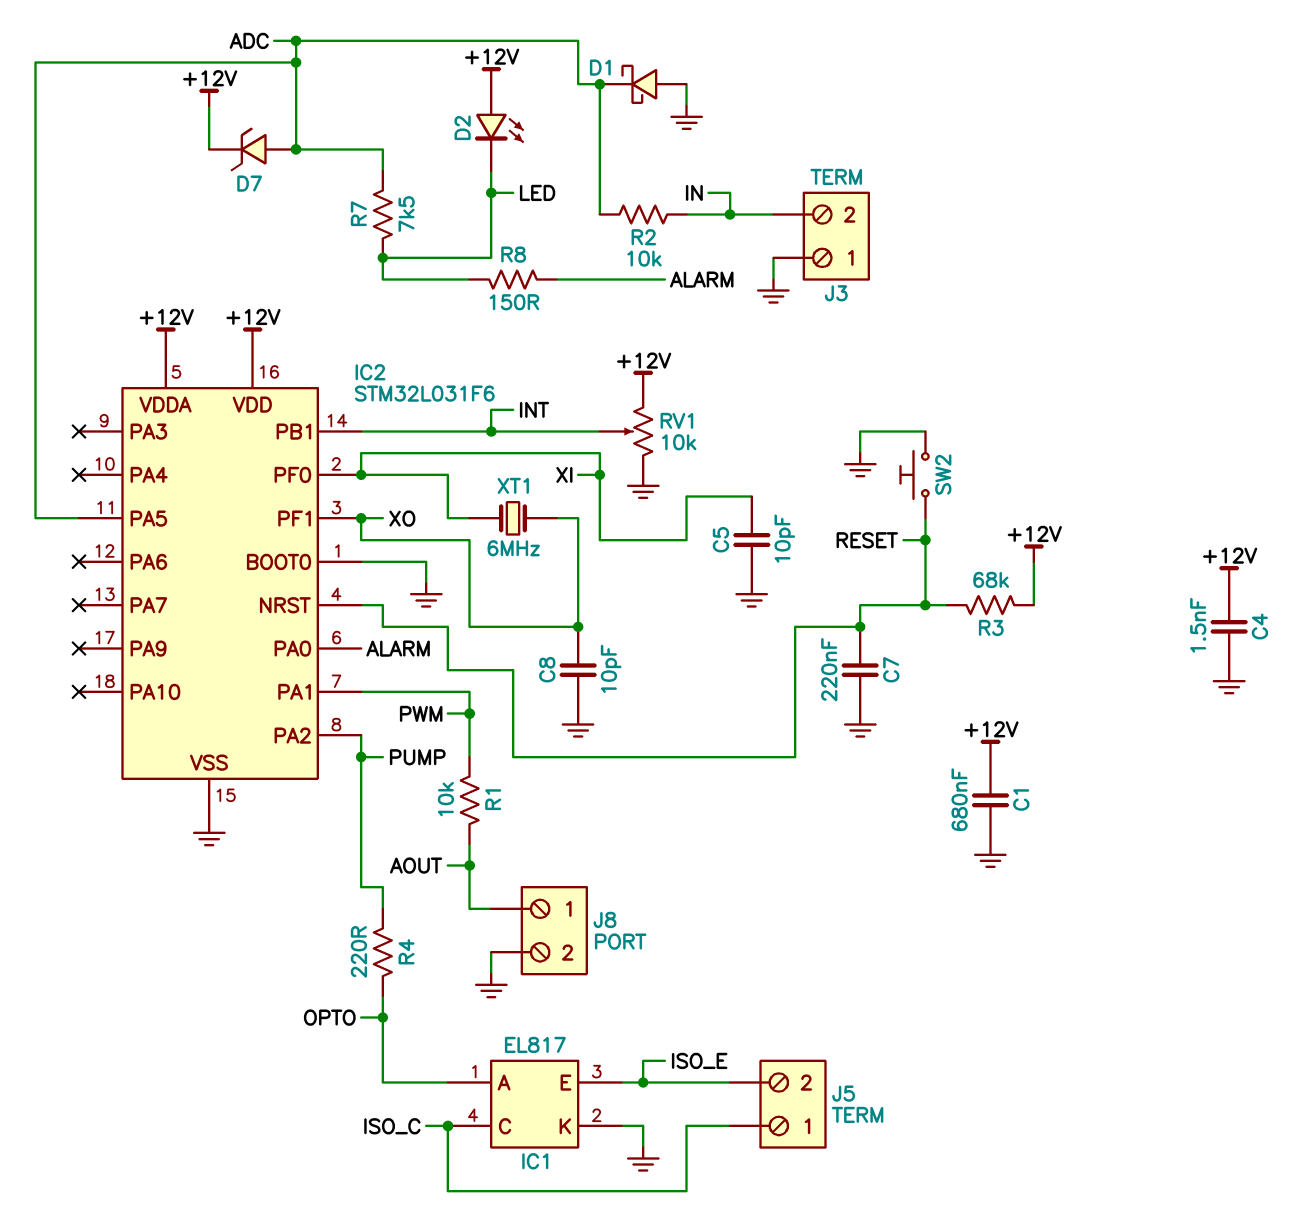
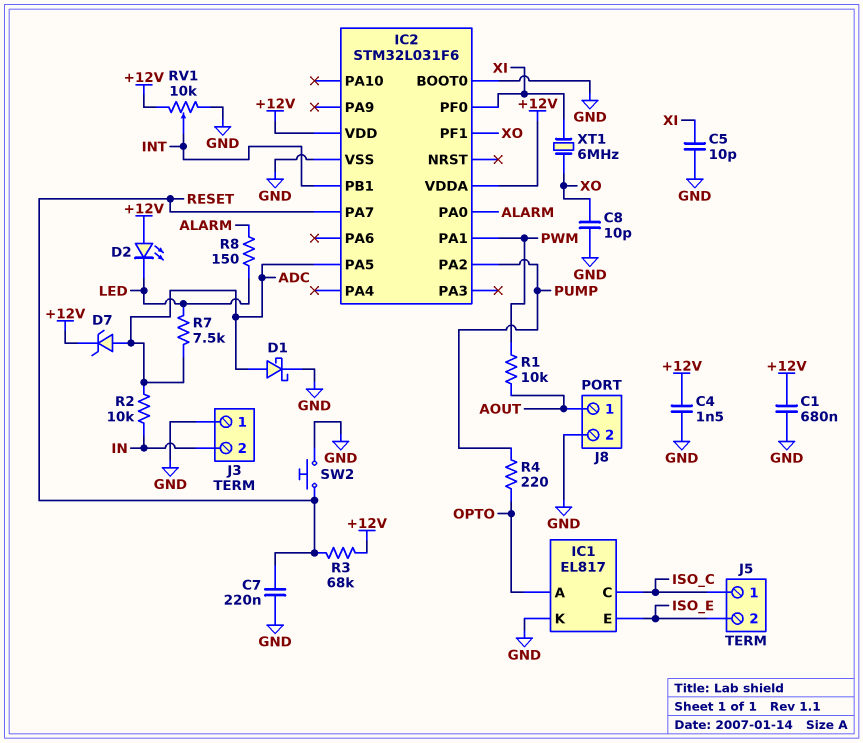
D1: schottky (A GND, K ADC) -> schottky (A ADC, K GND)
IC2 pin NRST: RESET -> none
IC2 pin PA7: none -> RESET

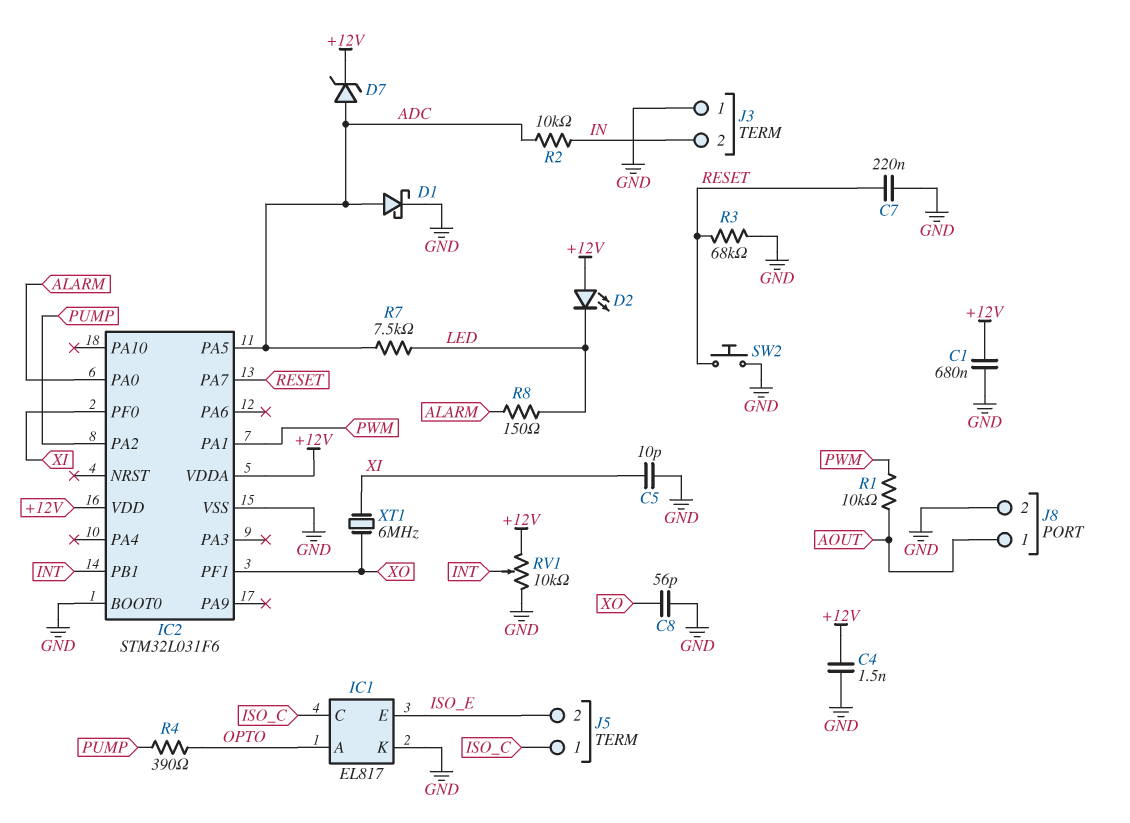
C8: 10pF (GND, XO) -> 56pF (GND, XO)
R3: 68k (+12V, RESET) -> 68k (GND, RESET)
R4: 220 (OPTO, PUMP) -> 390 (OPTO, PUMP)

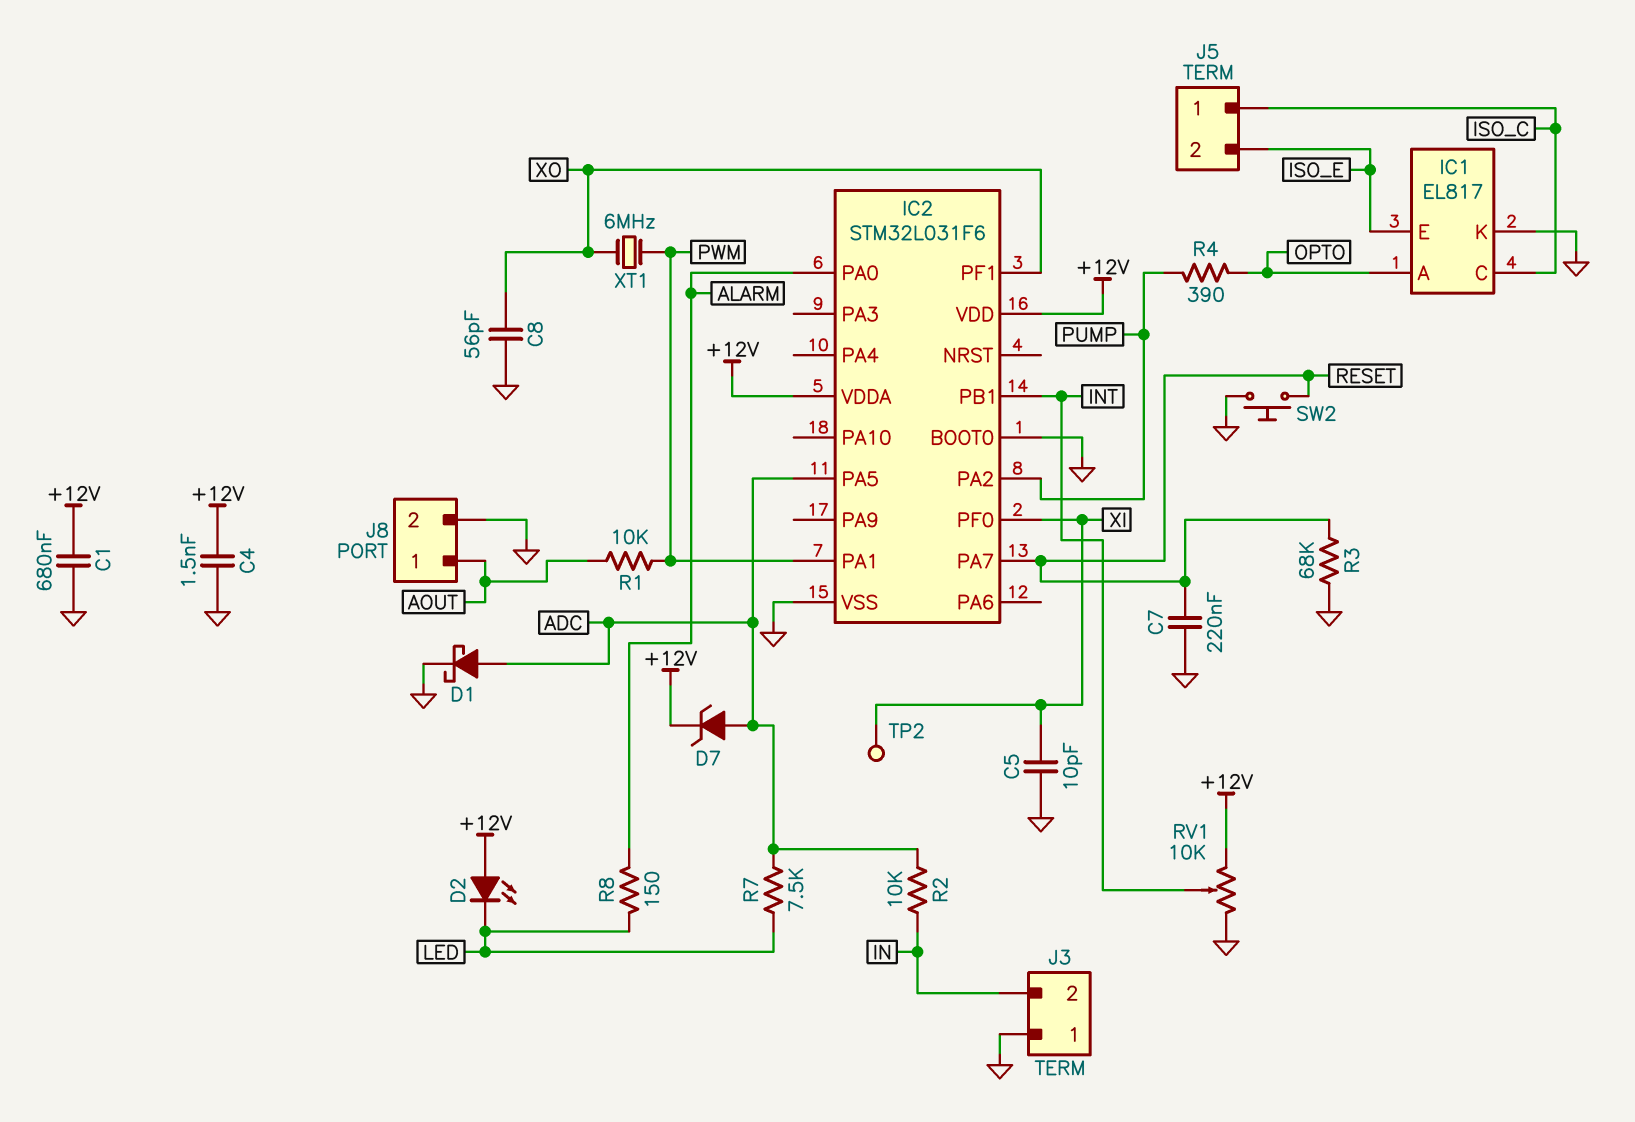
TP2: none -> test point (XI)
XT1: 6MHz (XI, XO) -> 6MHz (PWM, XO)

